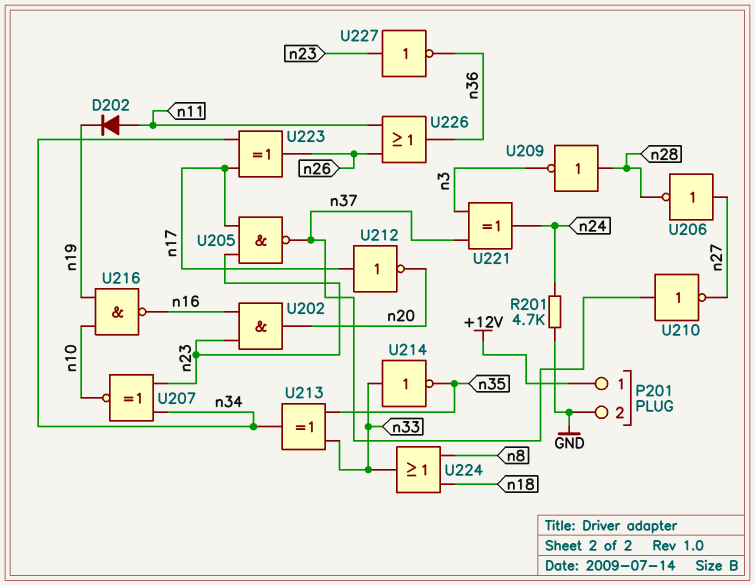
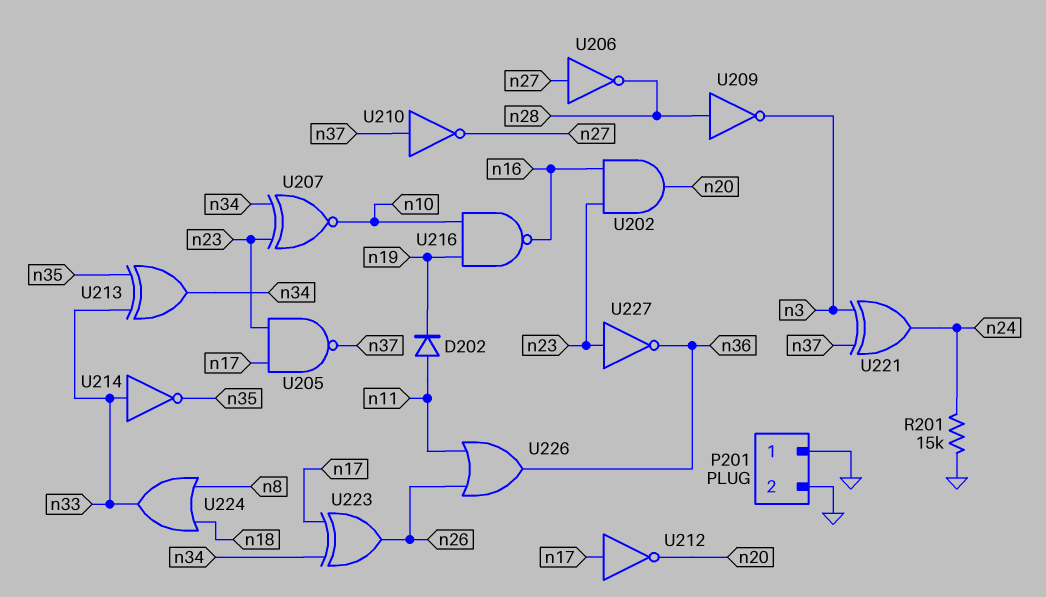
P201 pin 1: +12V -> GND
R201: 4.7k (GND, n24) -> 15k (GND, n24)

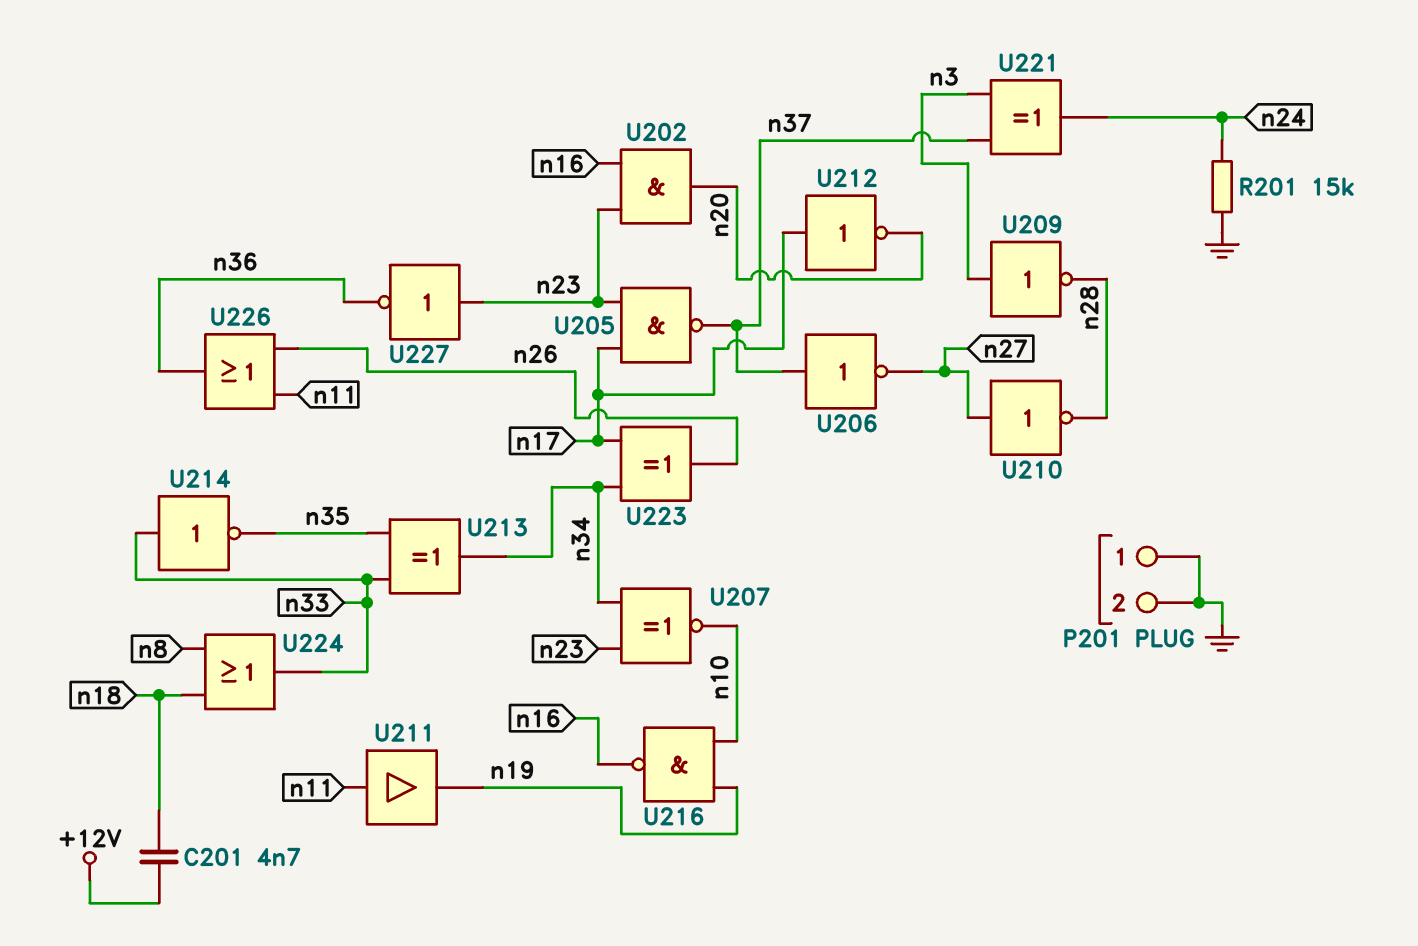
C201: none -> 4.7nF (+12V, n18)
D202: diode (A n11, K n19) -> none
U206: NOT (in n27, out n28) -> NOT (in n37, out n27)
U209: NOT (in n28, out n3) -> NOT (in n3, out n28)
U210: NOT (in n37, out n27) -> NOT (in n27, out n28)
U211: none -> buffer (in n11, out n19)

